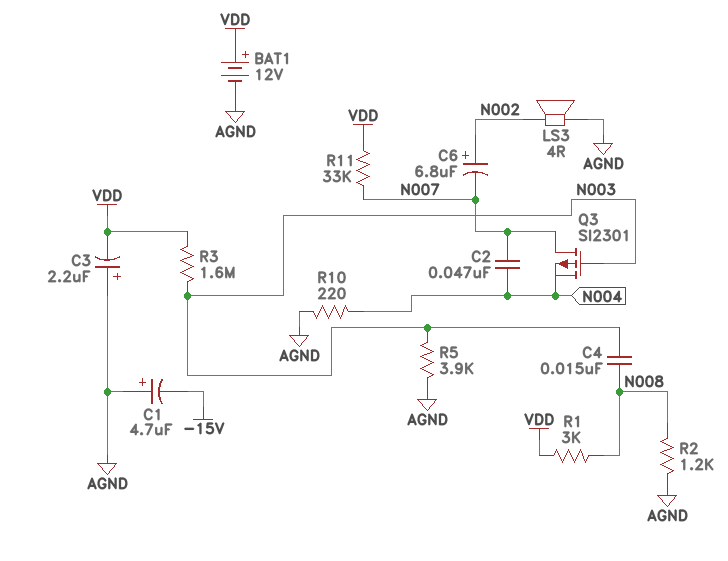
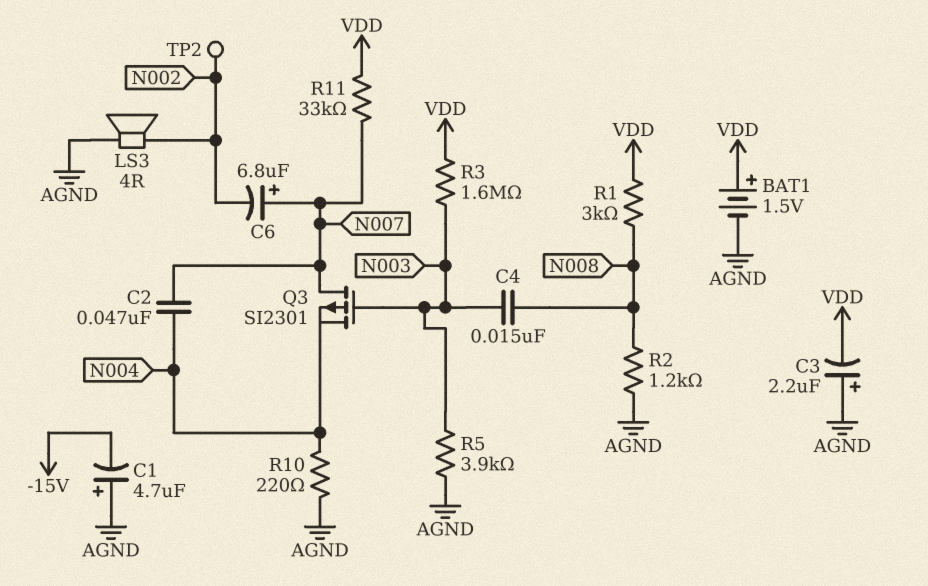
BAT1: 12V (plus VDD, minus AGND) -> 1.5V (plus VDD, minus AGND)
C6: 6.8uF (plus N002, minus N007) -> 6.8uF (plus N007, minus N002)
TP2: none -> test point (N002)

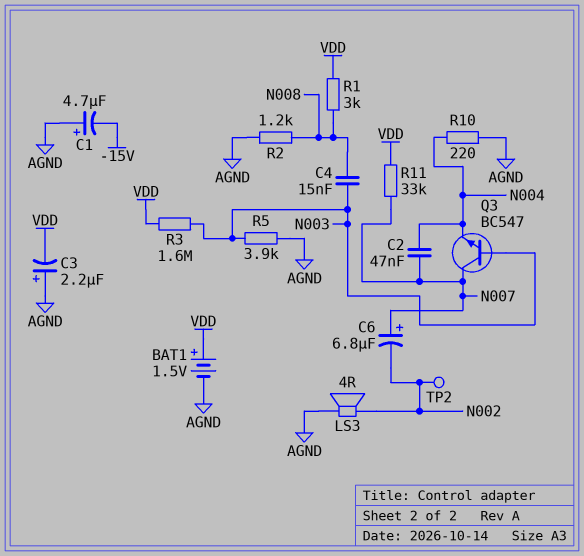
Q3: PMOS SI2301 (G N003, D N007, S N004) -> NPN BC547 (B N003, C N007, E N004)

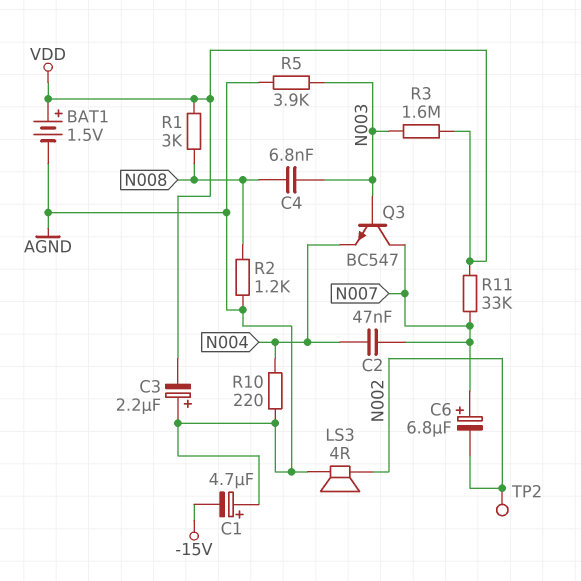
C4: 15nF (N003, N008) -> 6.8nF (N003, N008)

